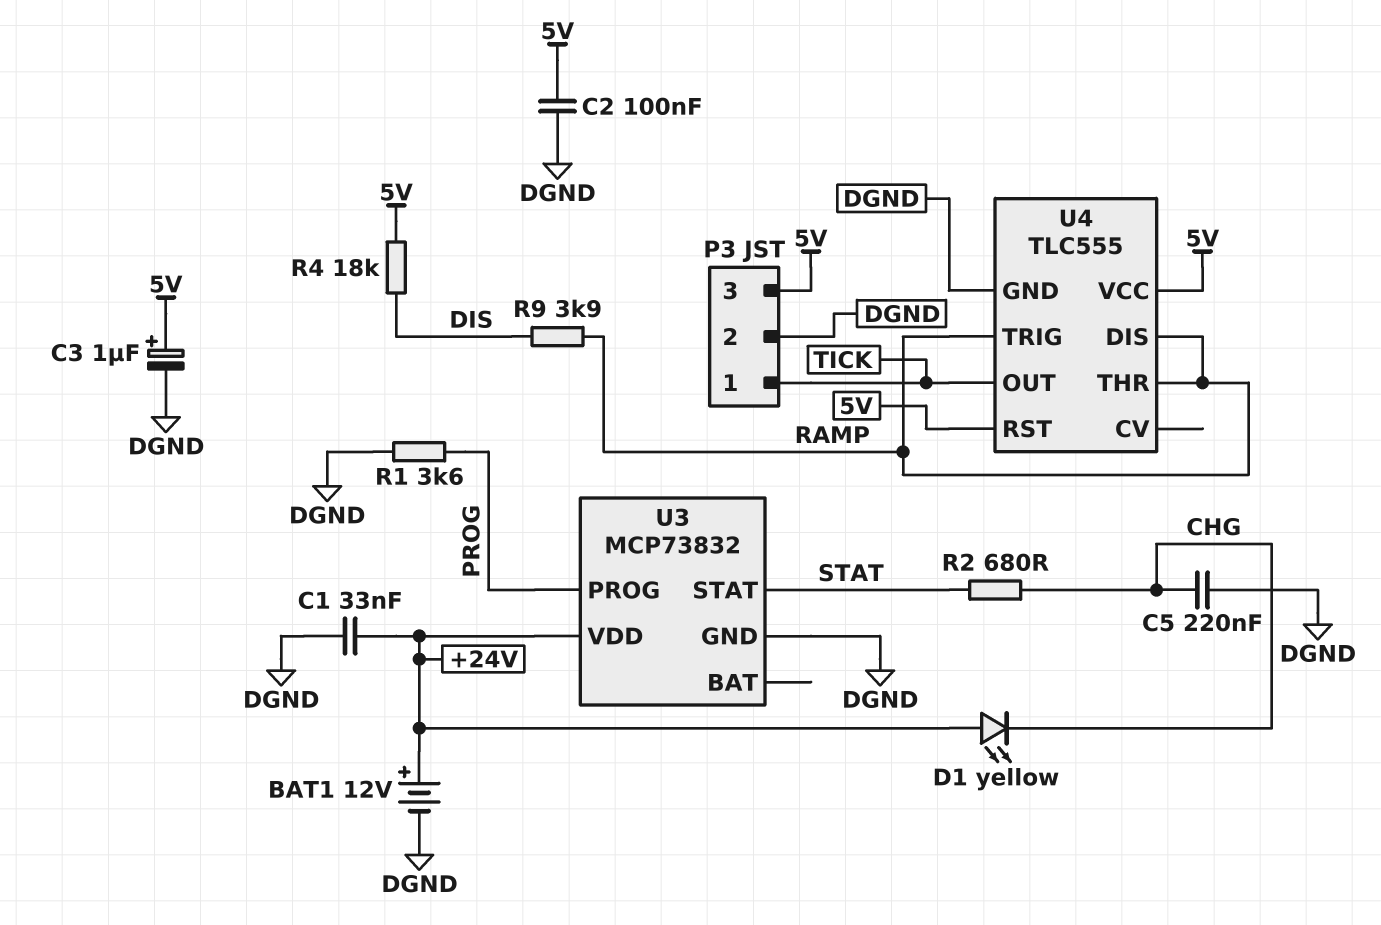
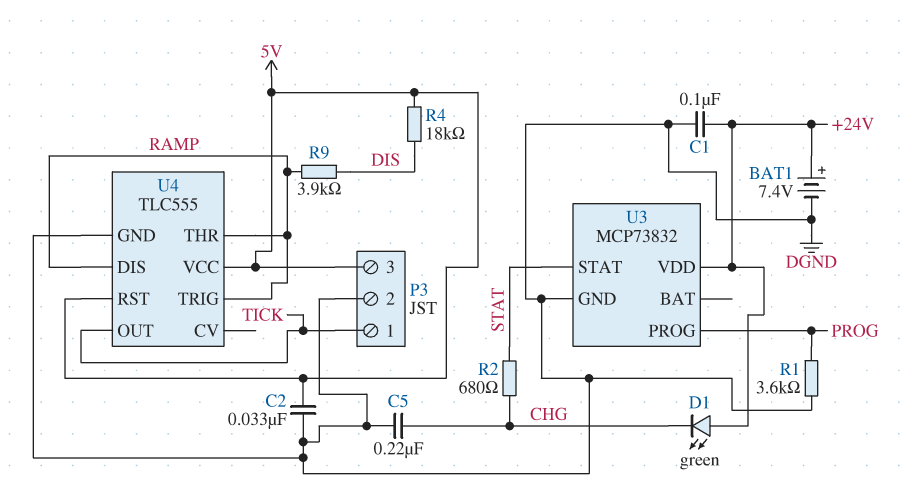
BAT1: 12V (plus +24V, minus DGND) -> 7.4V (plus +24V, minus DGND)
C1: 33nF (+24V, DGND) -> 100nF (+24V, DGND)
C2: 100nF (5V, DGND) -> 33nF (5V, DGND)
C3: 1uF (plus 5V, minus DGND) -> none
D1: LED yellow (A +24V, K CHG) -> LED green (A +24V, K CHG)

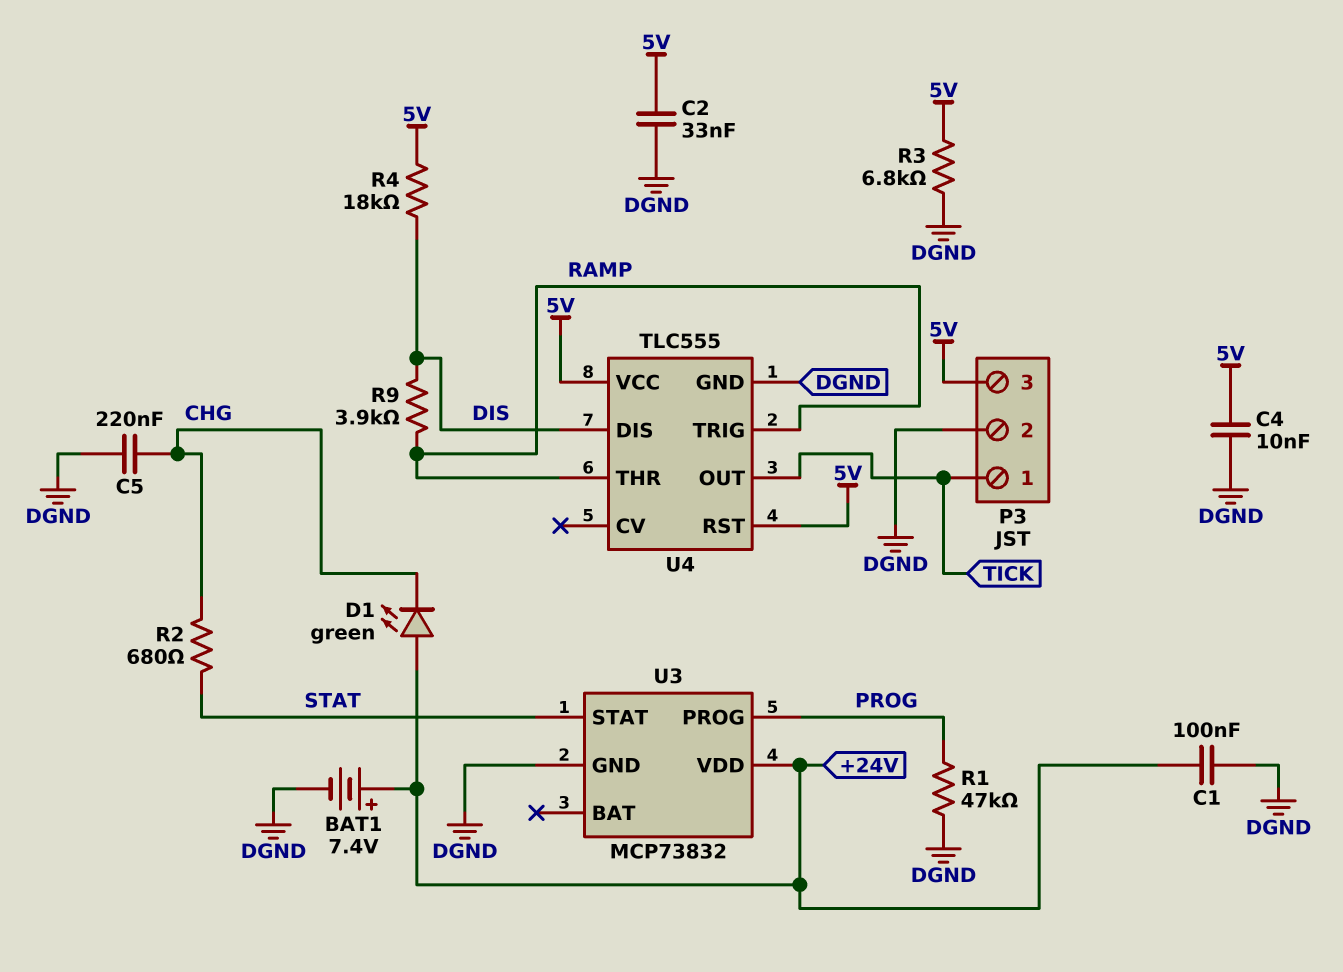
C4: none -> 10nF (5V, DGND)
R1: 3.6k (DGND, PROG) -> 47k (DGND, PROG)
R3: none -> 6.8k (5V, DGND)
U4 pin DIS: RAMP -> DIS

